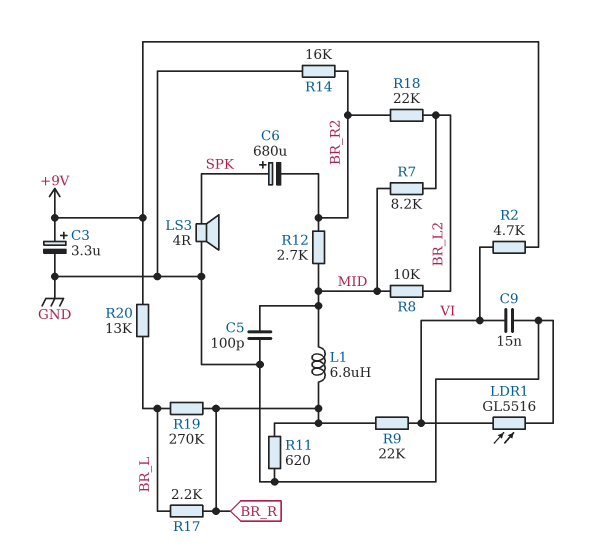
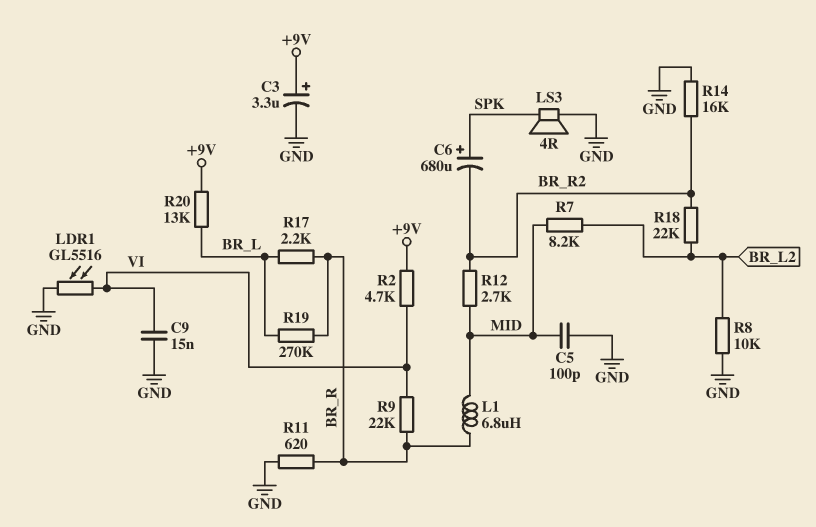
R8: 10k (BR_L2, MID) -> 10k (BR_L2, GND)

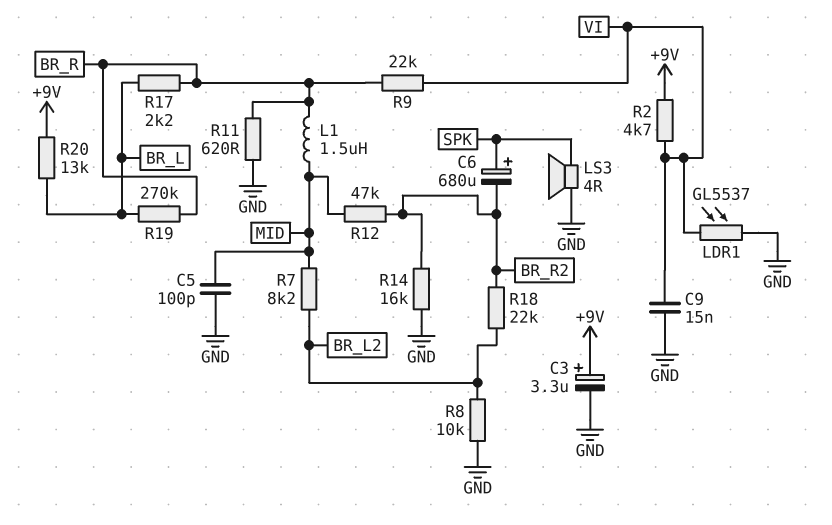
L1: 6.8uH (BR_R, MID) -> 1.5uH (BR_R, MID)
LDR1: GL5516 (GND, VI) -> GL5537 (GND, VI)
R12: 2.7k (BR_R2, MID) -> 47k (BR_R2, MID)

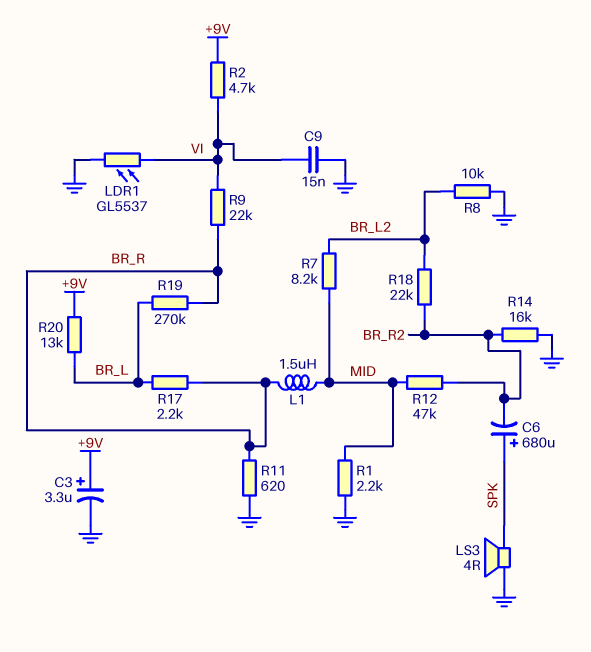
C5: 100pF (GND, MID) -> none
R1: none -> 2.2k (GND, MID)

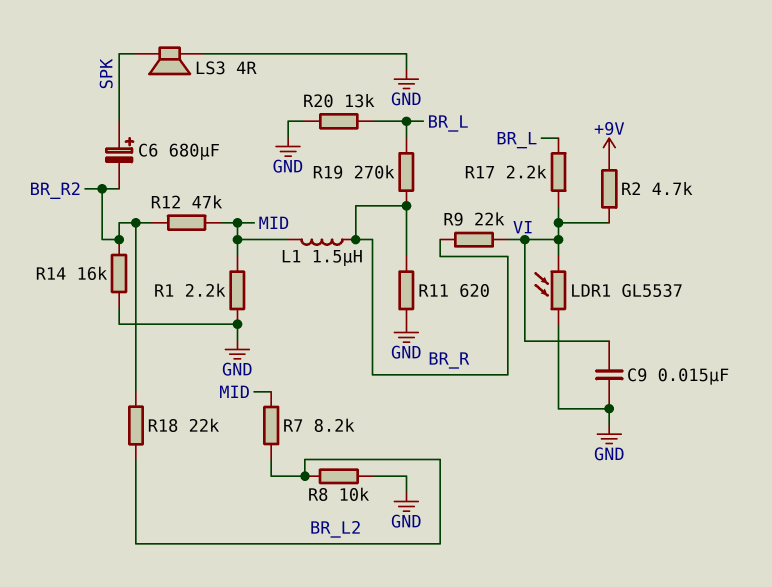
C3: 3.3uF (plus +9V, minus GND) -> none
R17: 2.2k (BR_L, BR_R) -> 2.2k (BR_L, VI)
R20: 13k (+9V, BR_L) -> 13k (BR_L, GND)

